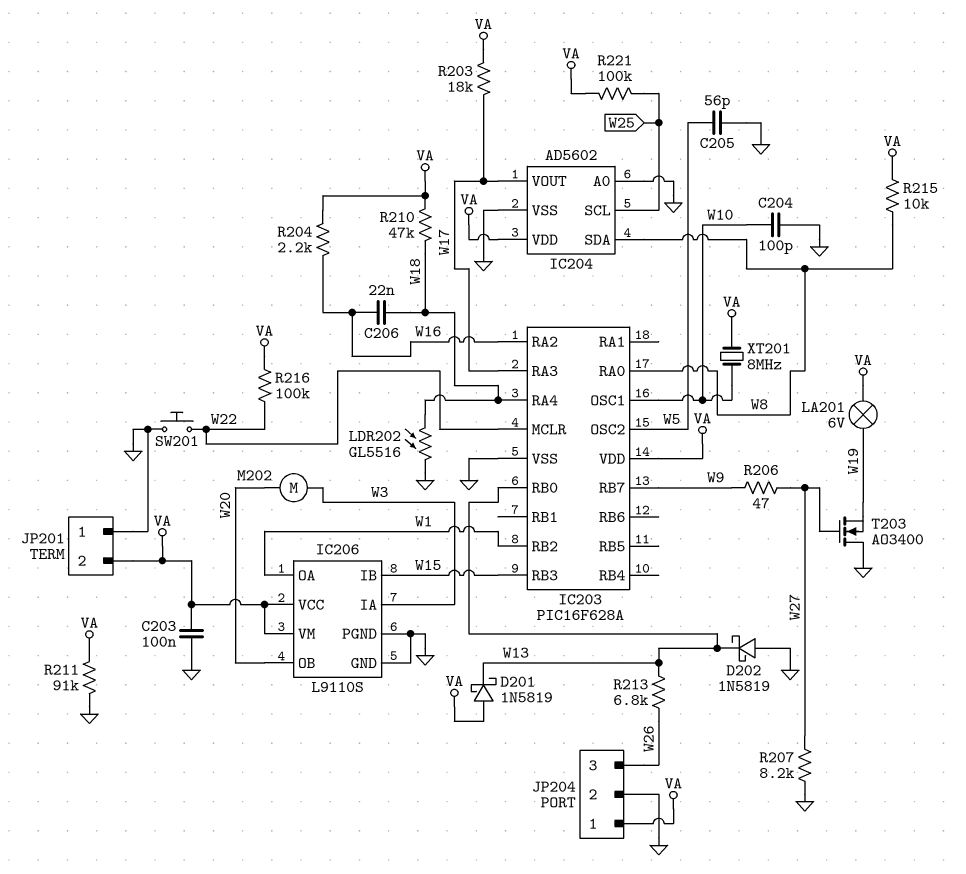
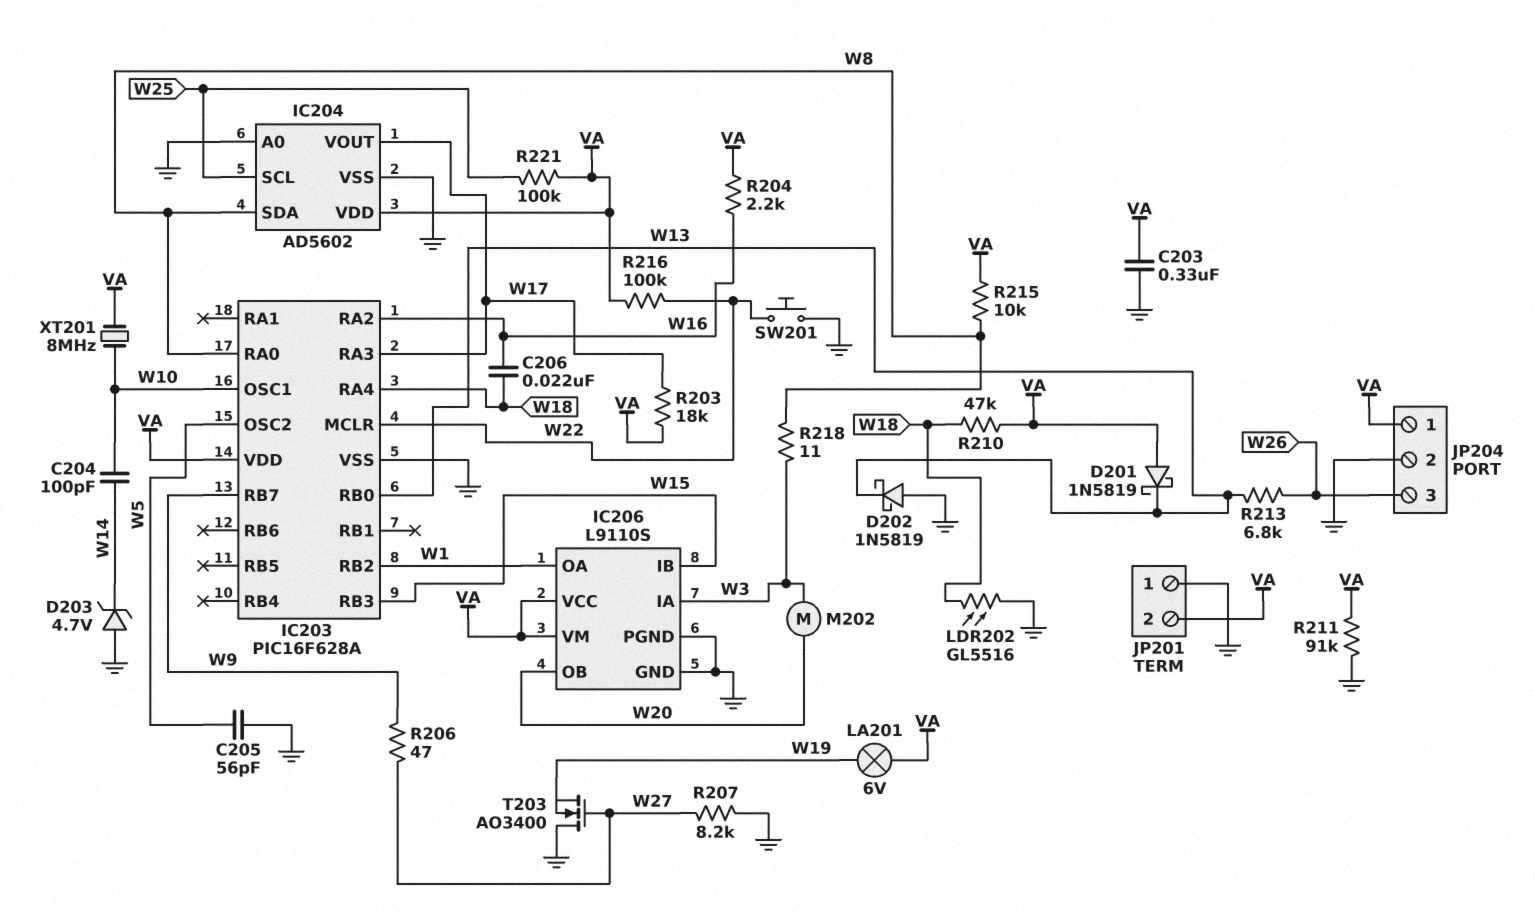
C203: 100nF (GND, VA) -> 330nF (GND, VA)
C204: 100pF (GND, W10) -> 100pF (W10, W14)
D203: none -> zener 4.7V (A GND, K W14)
R218: none -> 11 (W3, W8)

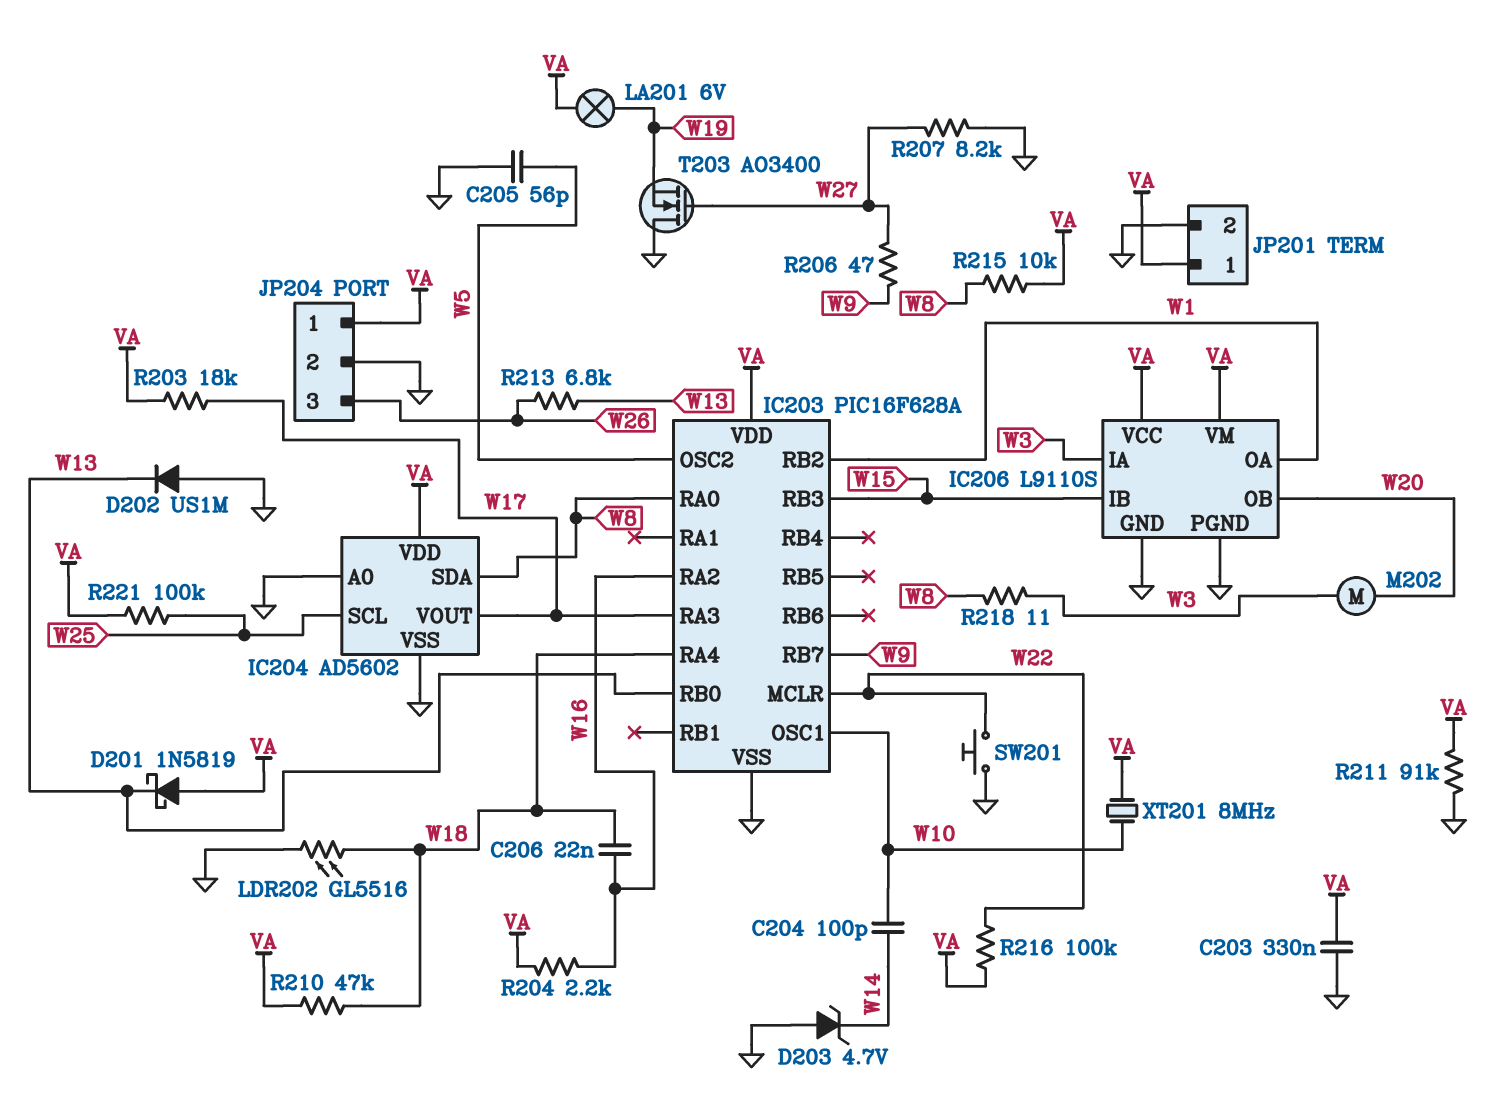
D202: schottky 1N5819 (A GND, K W13) -> diode US1M (A GND, K W13)
JP201 pin 1: GND -> VA
JP201 pin 2: VA -> GND

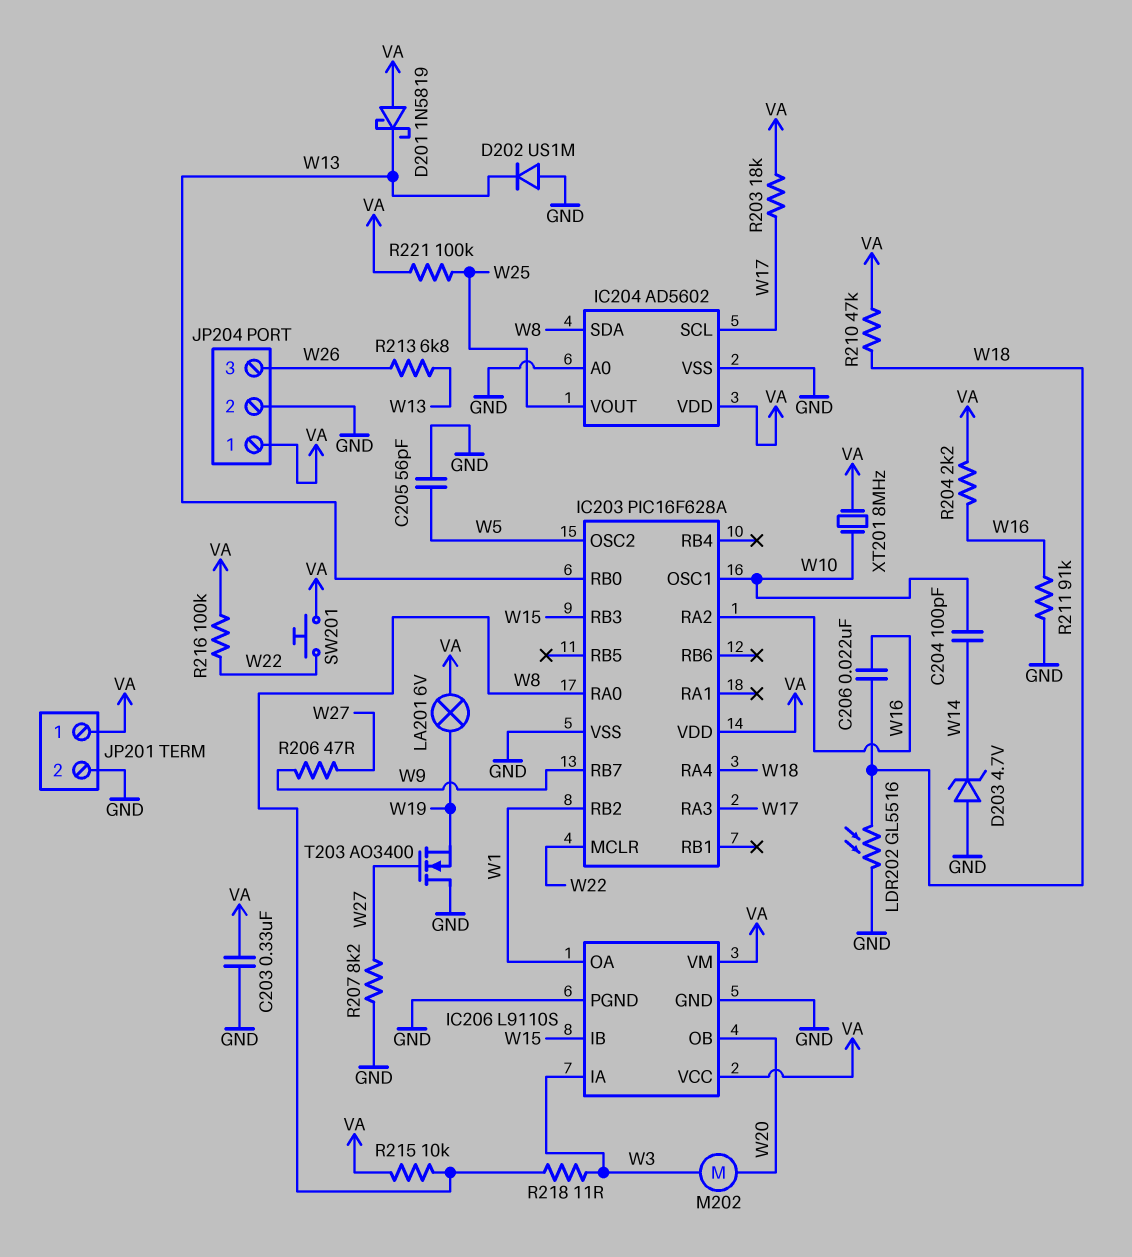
IC204 pin SCL: W25 -> W17
IC204 pin VOUT: W17 -> W25
R211: 91k (GND, VA) -> 91k (GND, W16)
SW201: button (GND, W22) -> button (VA, W22)

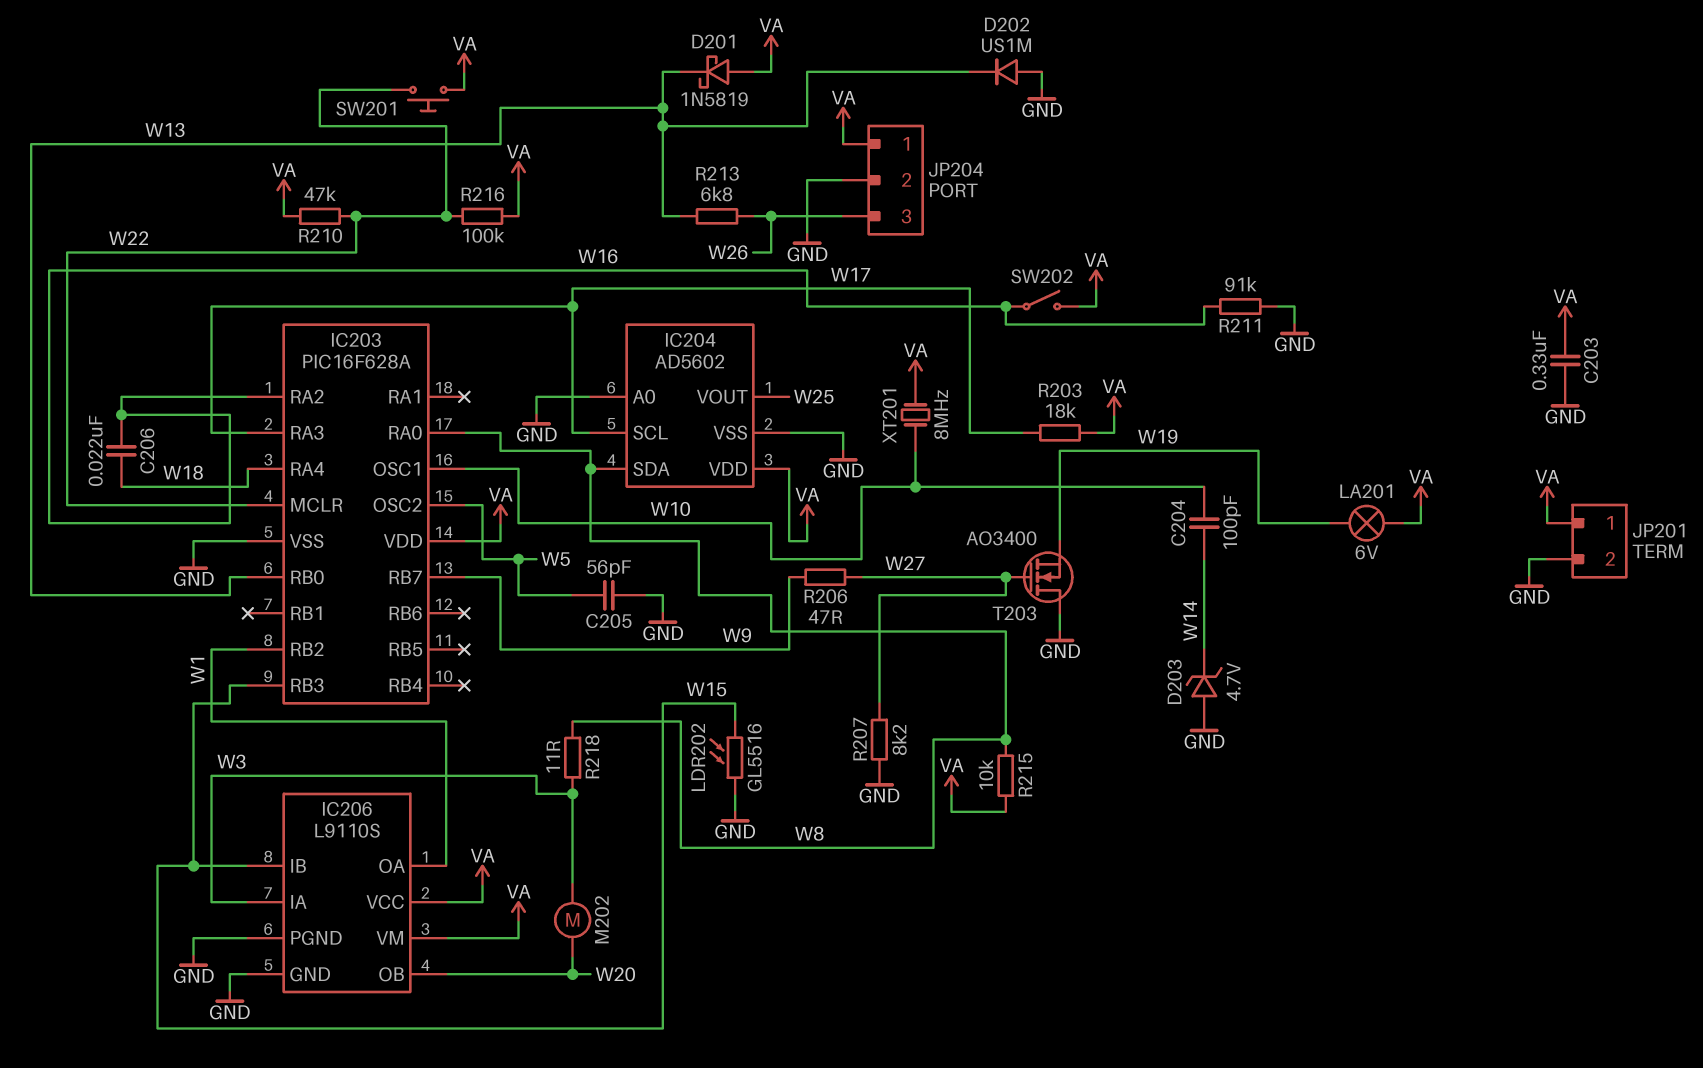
LDR202: GL5516 (GND, W18) -> GL5516 (GND, W15)
R204: 2.2k (VA, W16) -> none
R210: 47k (VA, W18) -> 47k (VA, W22)
R221: 100k (VA, W25) -> none
SW202: none -> switch (VA, W16)

